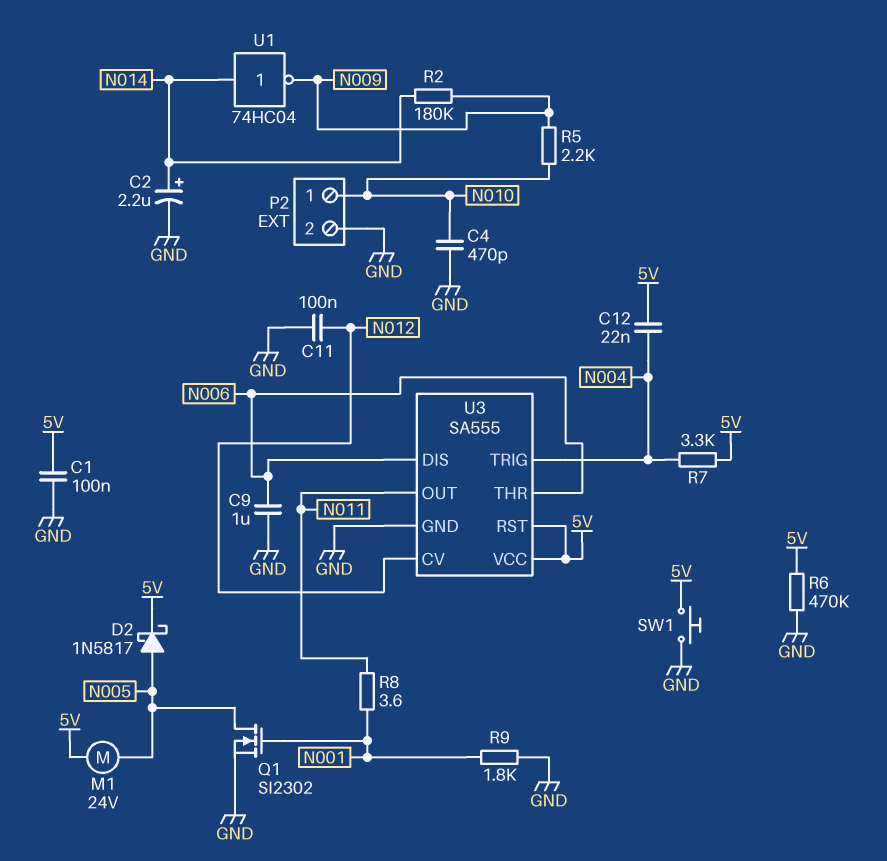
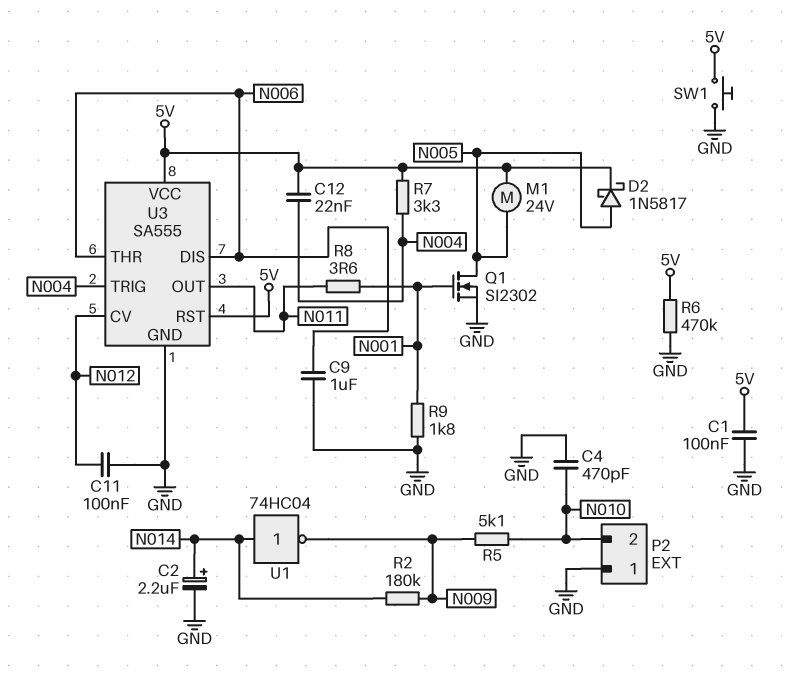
P2 pin 1: N010 -> GND
P2 pin 2: GND -> N010
R5: 2.2k (N009, N010) -> 5.1k (N009, N010)

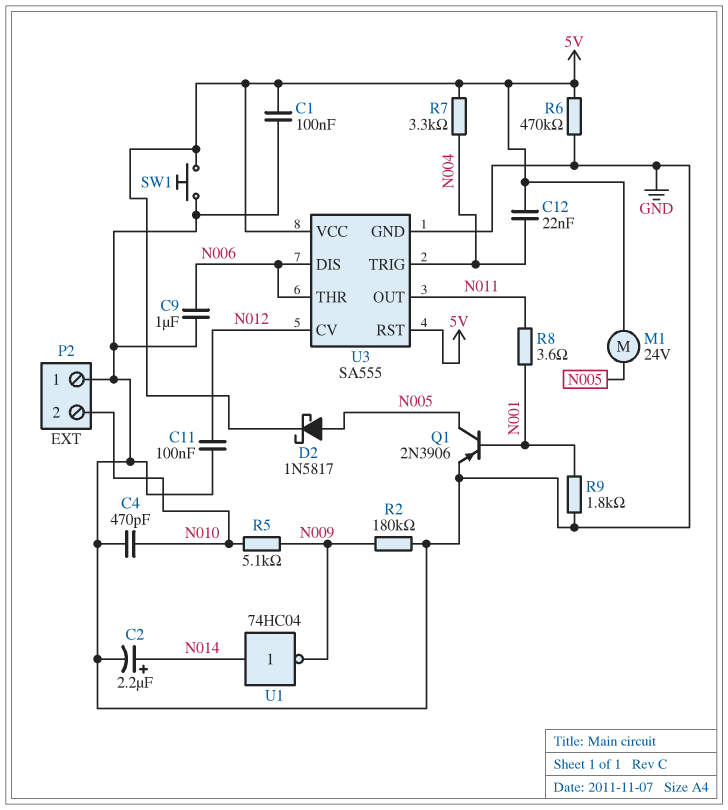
Q1: NMOS SI2302 (G N001, D N005, S GND) -> PNP 2N3906 (B N001, C N005, E GND)
R2: 180k (N009, N014) -> 180k (GND, N009)

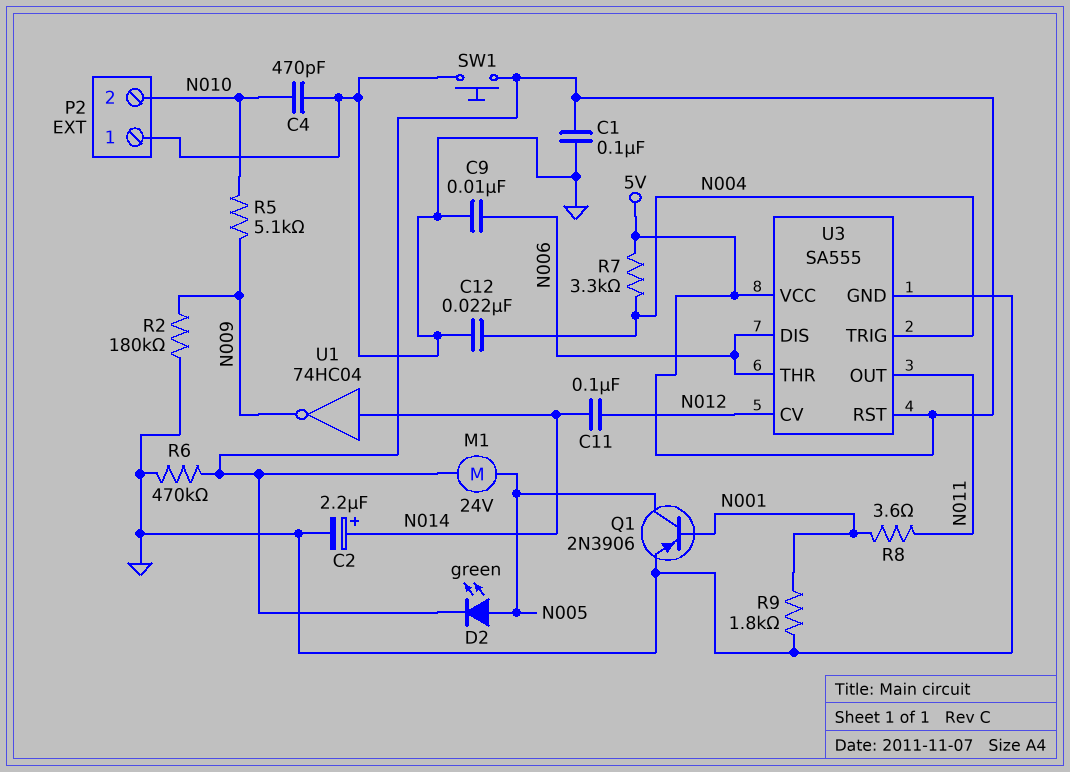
C9: 1uF (GND, N006) -> 10nF (GND, N006)
C11: 100nF (GND, N012) -> 100nF (N012, N014)
C12: 22nF (5V, N004) -> 22nF (GND, N004)
D2: schottky 1N5817 (A N005, K 5V) -> LED green (A N005, K 5V)

